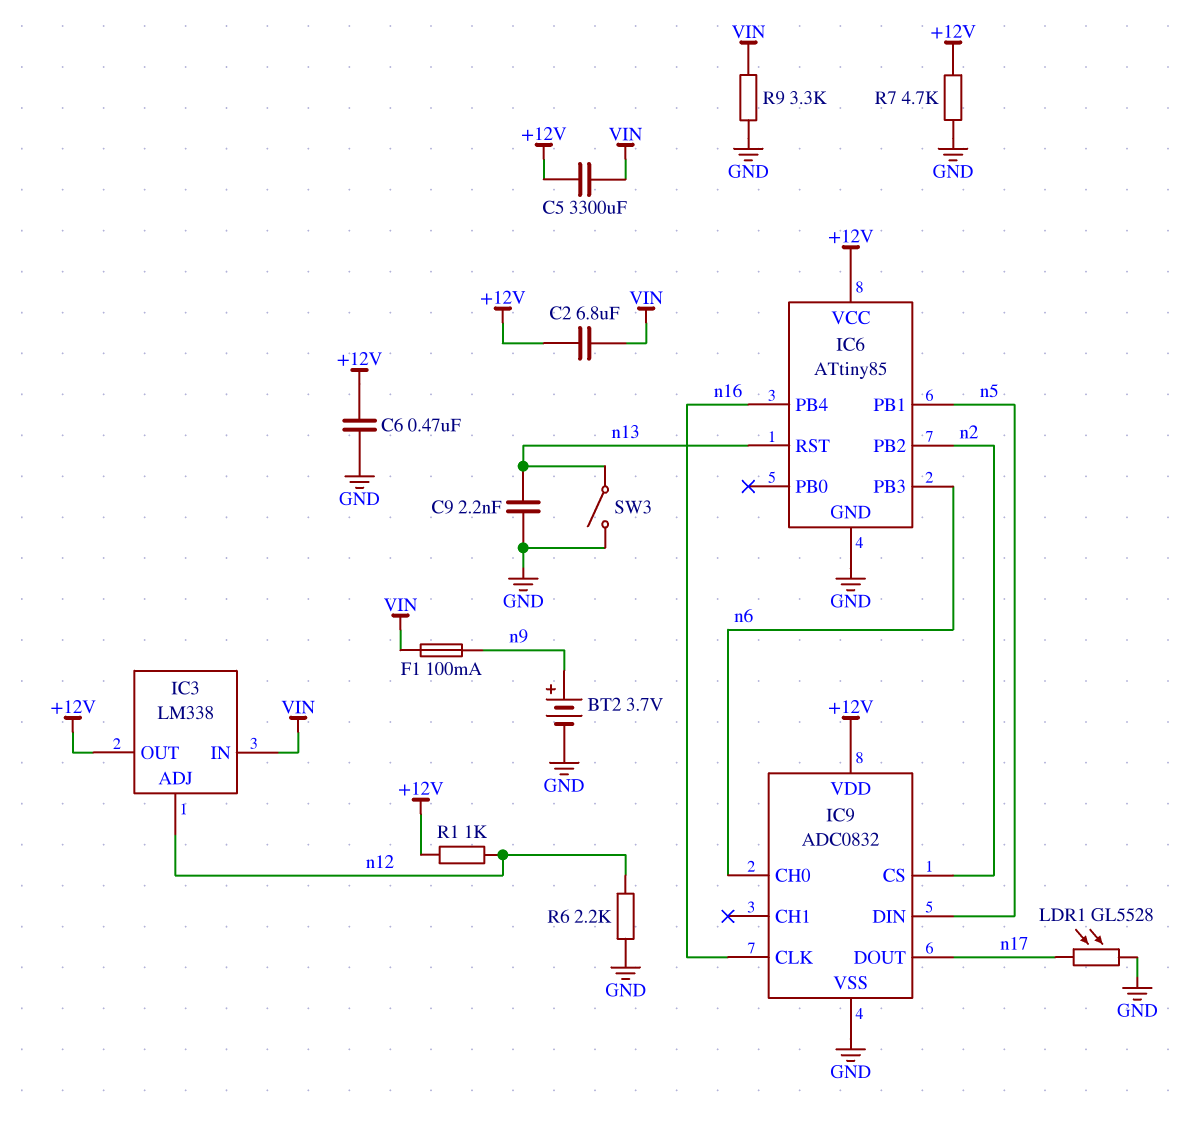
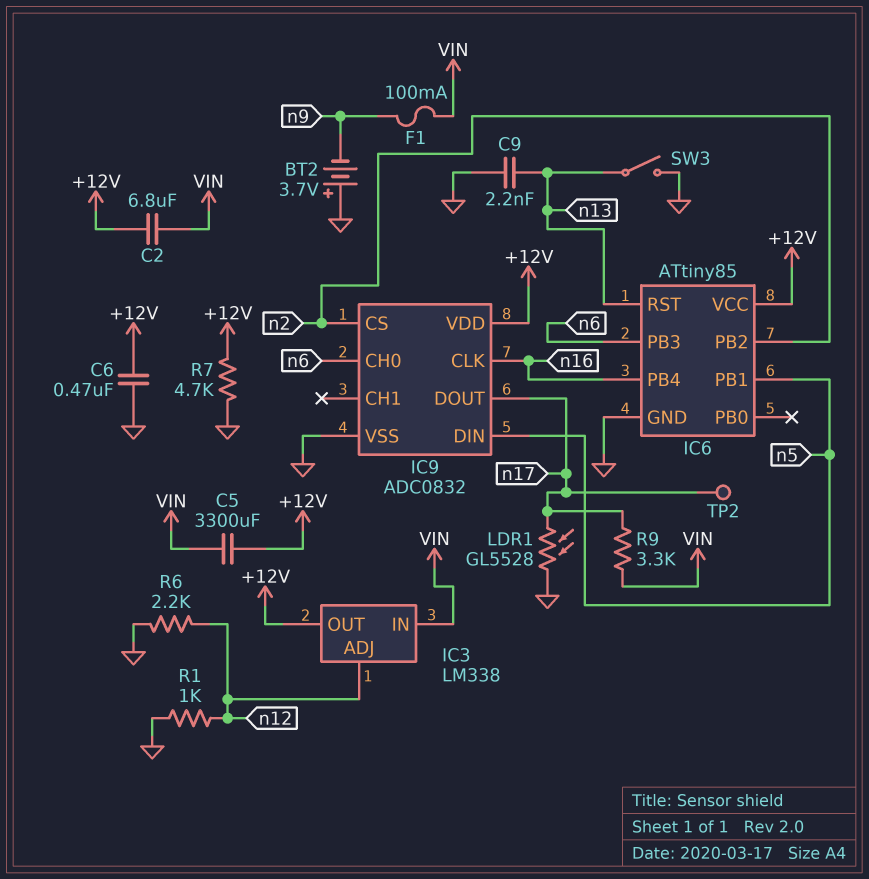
BT2: 3.7V (plus n9, minus GND) -> 3.7V (plus GND, minus n9)
R1: 1k (+12V, n12) -> 1k (GND, n12)
R9: 3.3k (GND, VIN) -> 3.3k (VIN, n17)
TP2: none -> test point (n17)

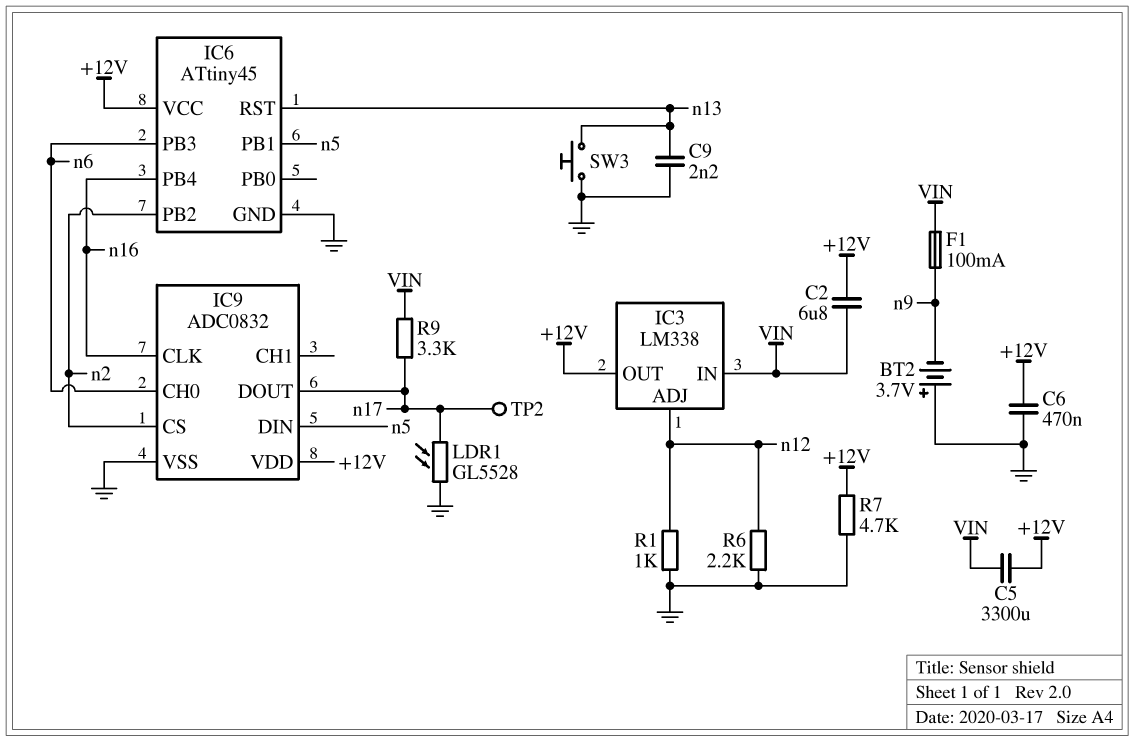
IC6: ATtiny85 -> ATtiny45
SW3: switch (GND, n13) -> button (GND, n13)

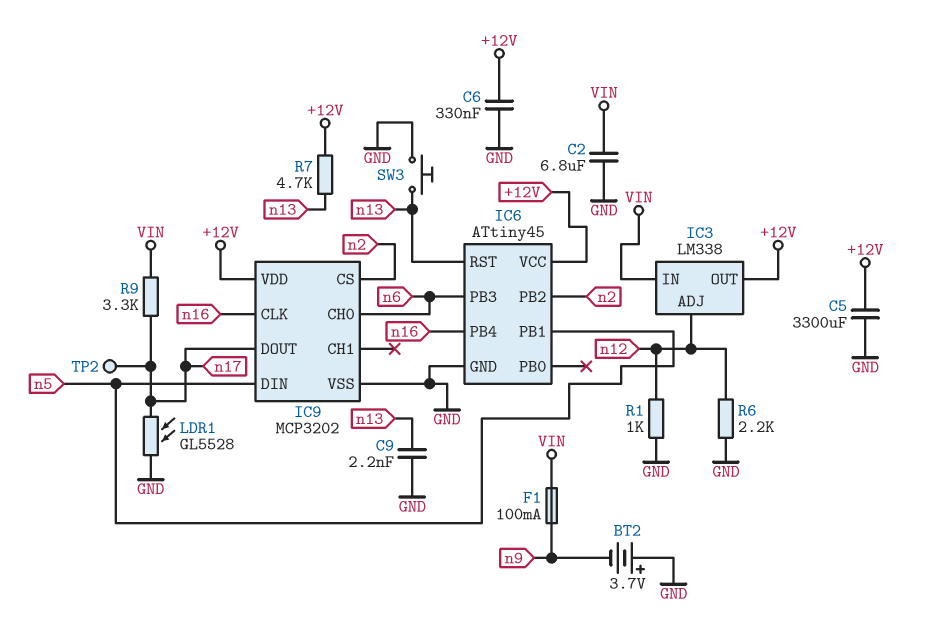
C2: 6.8uF (+12V, VIN) -> 6.8uF (GND, VIN)
C5: 3300uF (+12V, VIN) -> 3300uF (+12V, GND)
C6: 470nF (+12V, GND) -> 330nF (+12V, GND)
IC9: ADC0832 -> MCP3202
R7: 4.7k (+12V, GND) -> 4.7k (+12V, n13)

